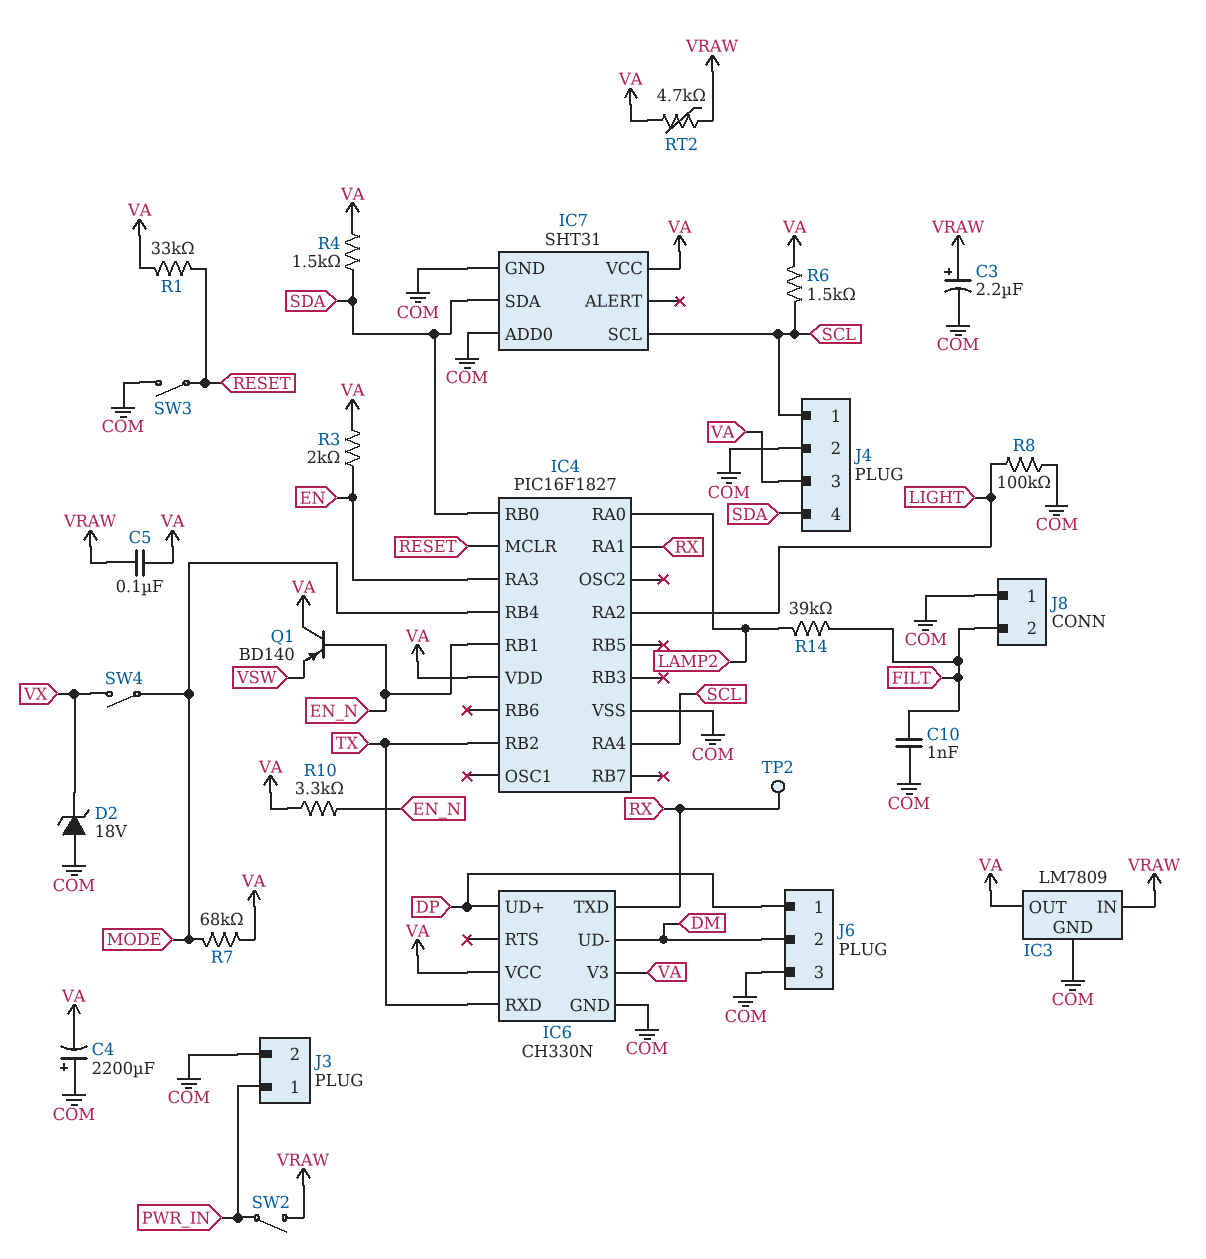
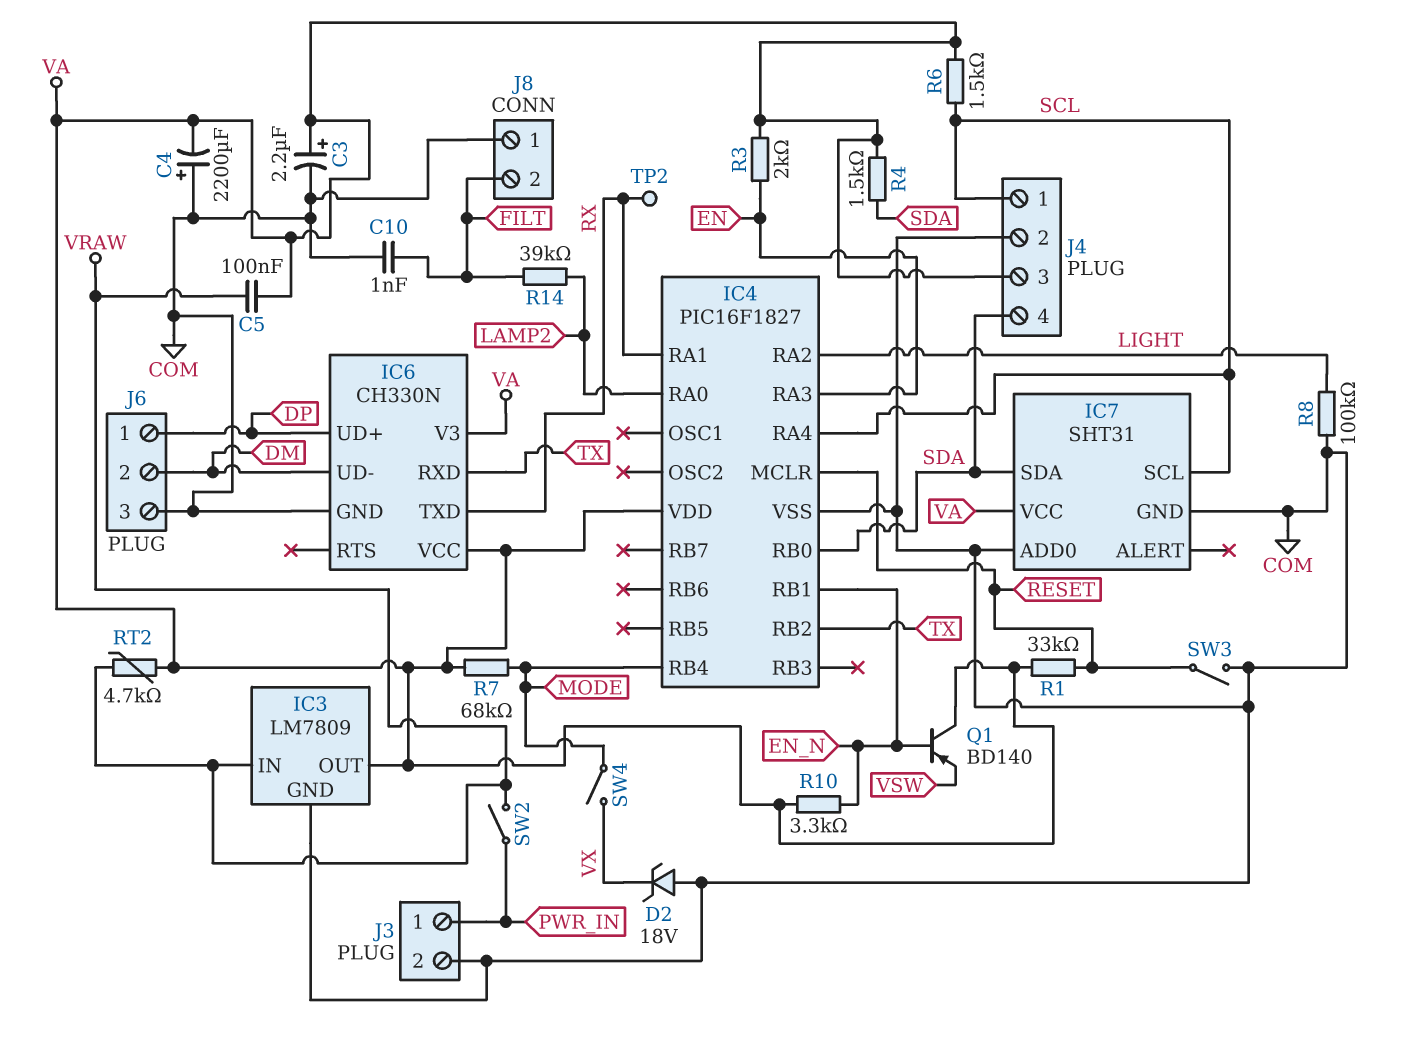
C3: 2.2uF (plus VRAW, minus COM) -> 2.2uF (plus VA, minus COM)

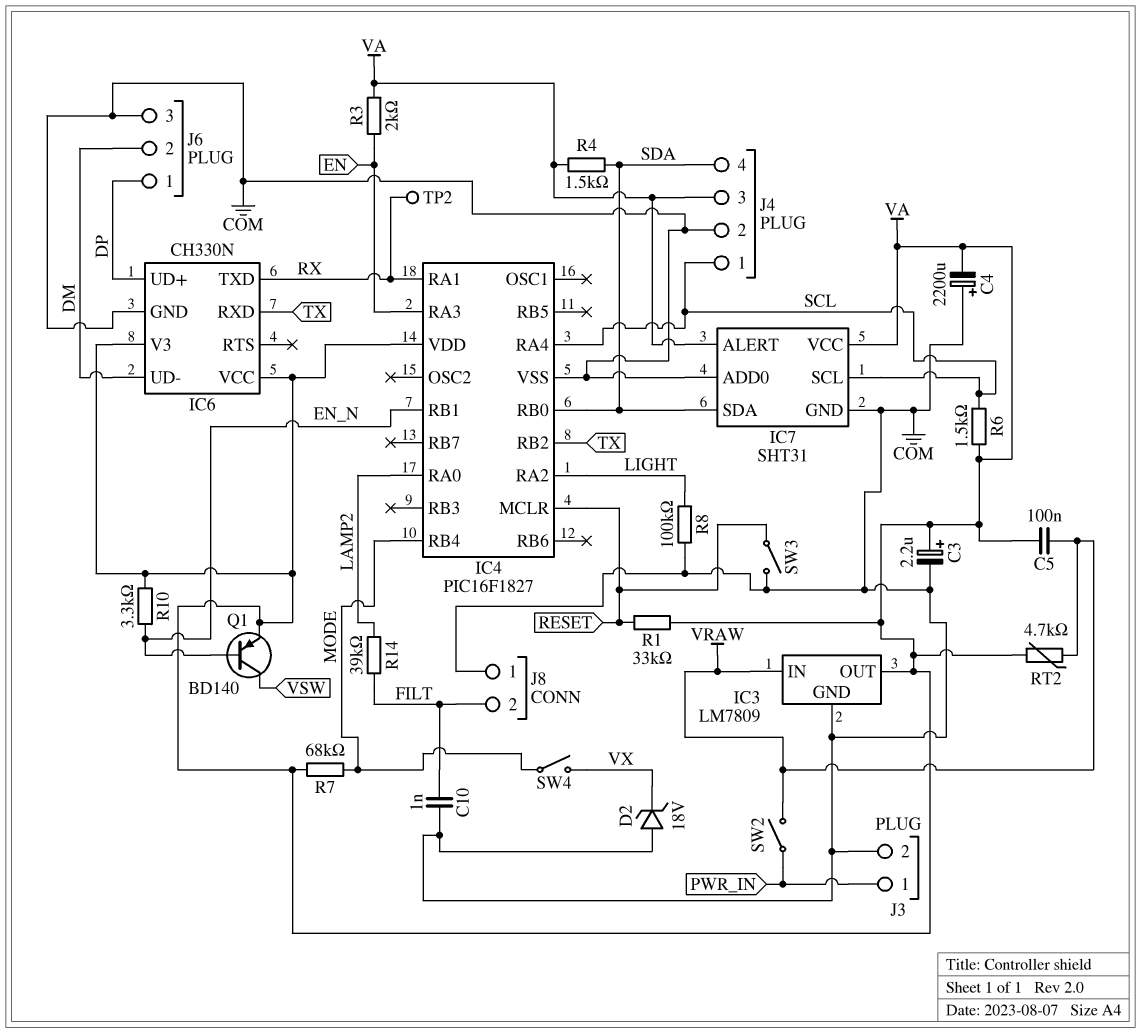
IC7 pin ALERT: none -> VA
Q1: PNP BD140 (B EN_N, C VA, E VSW) -> PNP BD140 (B EN_N, C VSW, E VA)

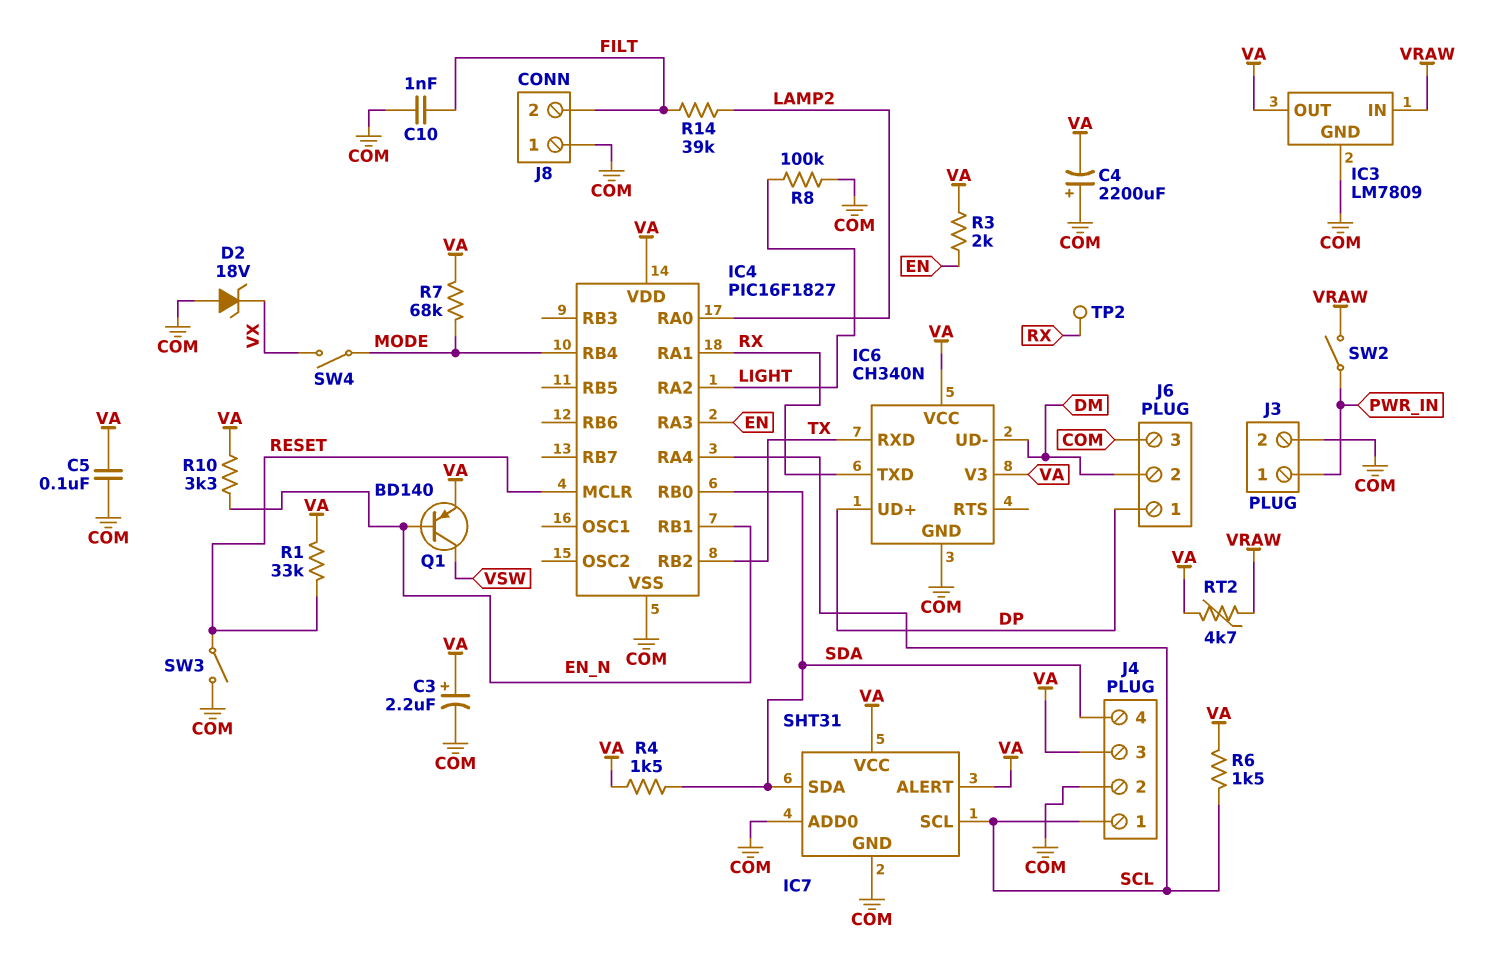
C5: 100nF (VA, VRAW) -> 100nF (COM, VA)
IC6: CH330N -> CH340N

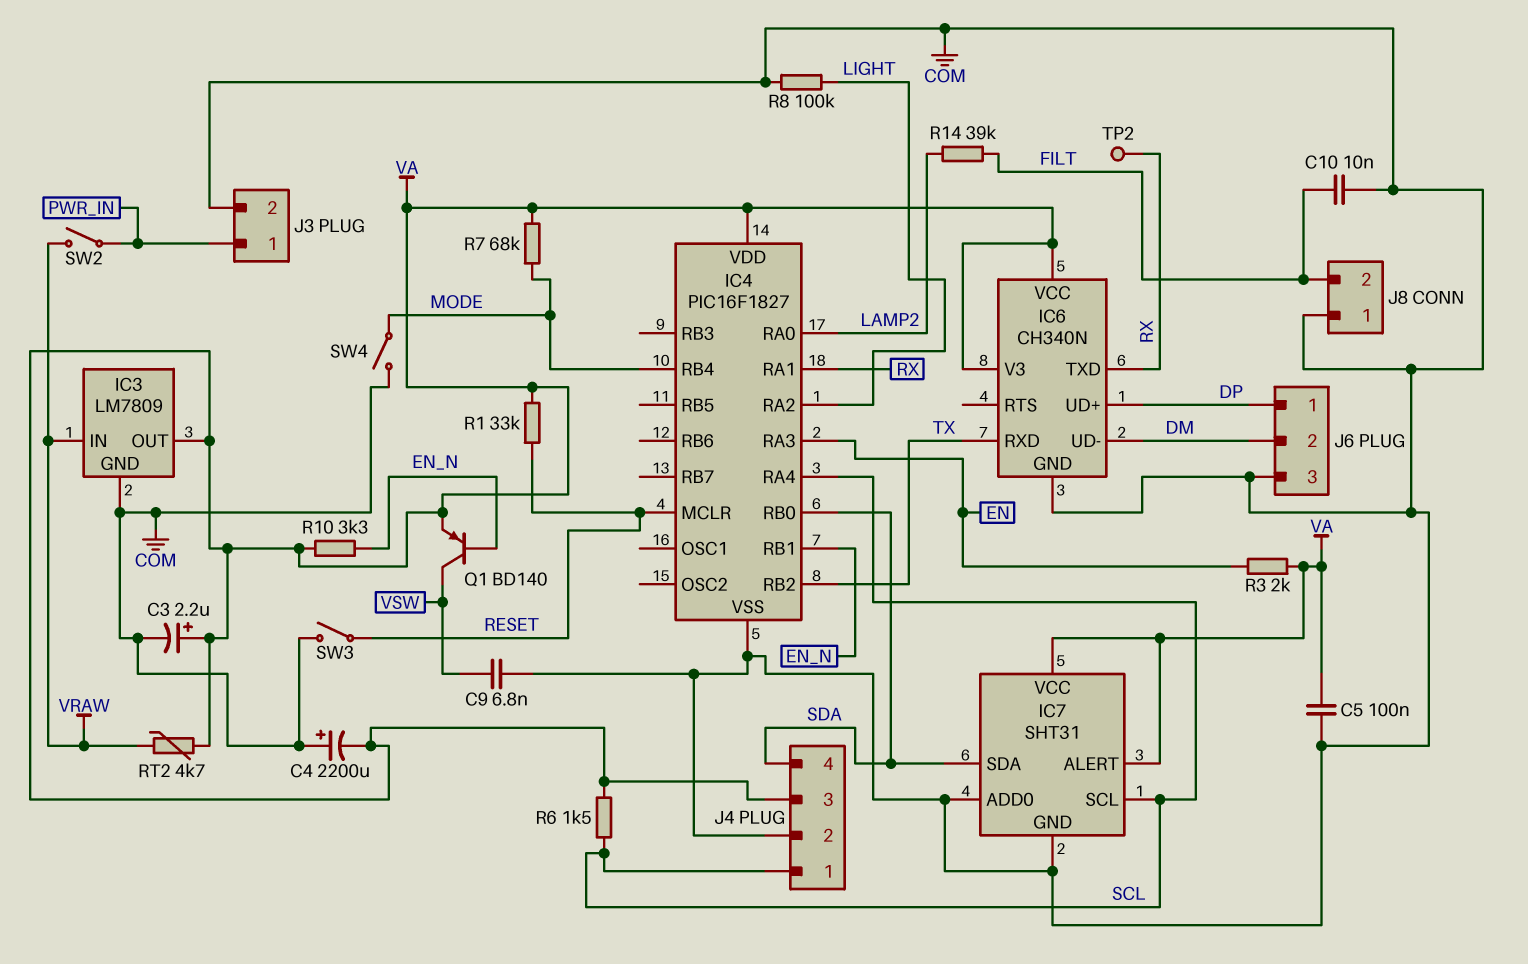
C9: none -> 6.8nF (COM, VSW)
C10: 1nF (COM, FILT) -> 10nF (COM, FILT)
D2: zener 18V (A COM, K VX) -> none
R4: 1.5k (SDA, VA) -> none
SW4: switch (MODE, VX) -> switch (COM, MODE)

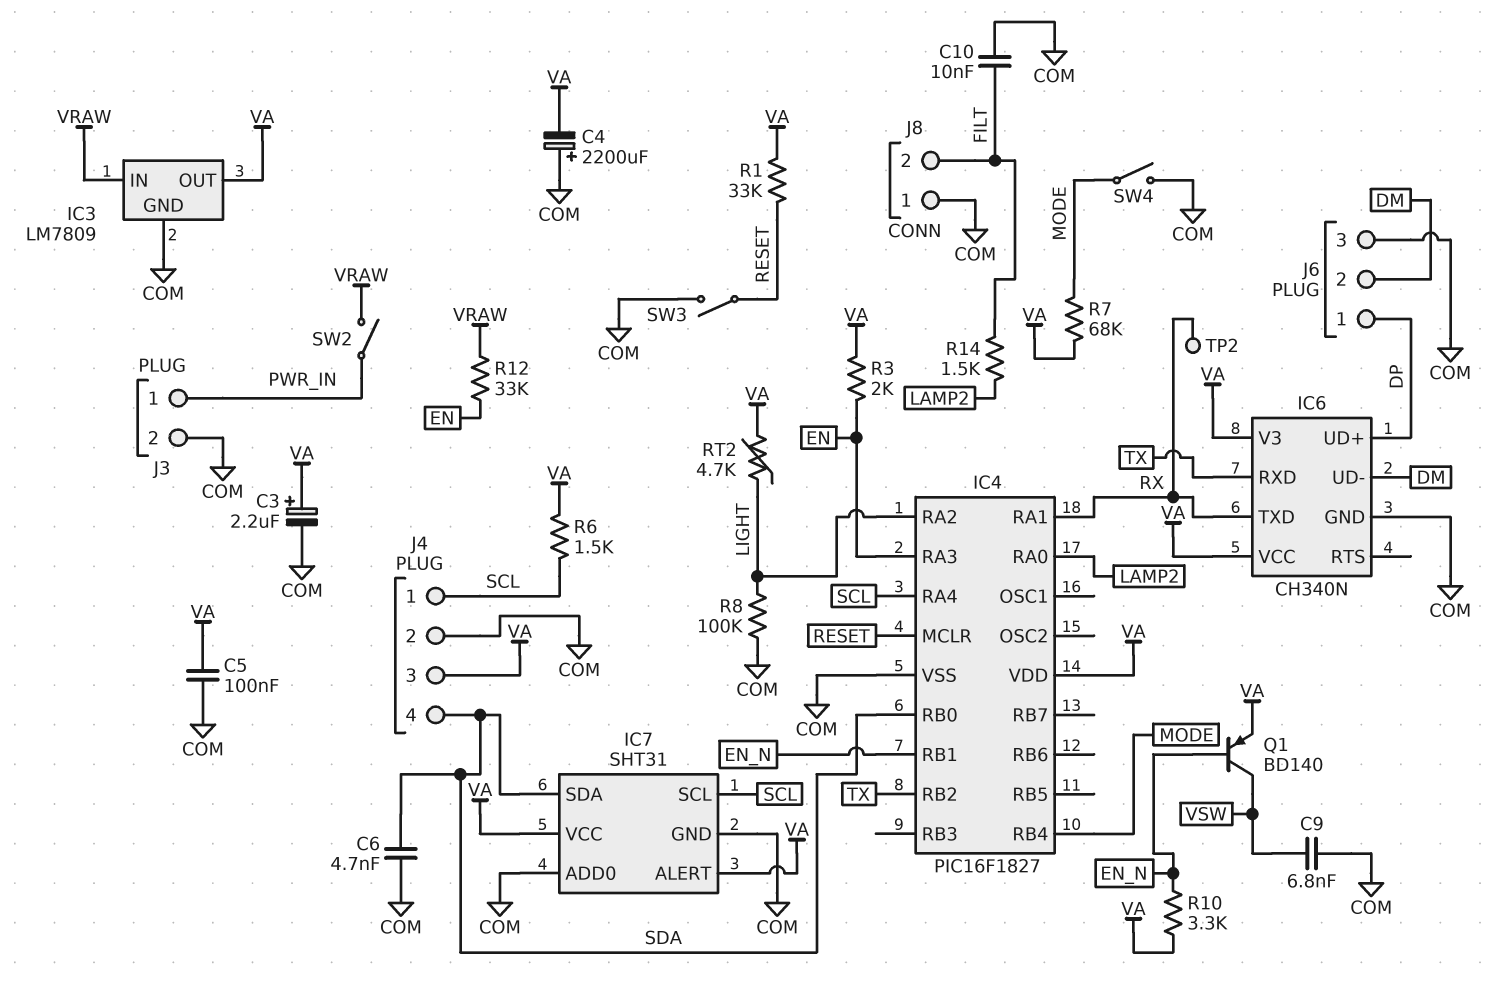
C6: none -> 4.7nF (COM, SDA)
R12: none -> 33k (EN, VRAW)
R14: 39k (FILT, LAMP2) -> 1.5k (FILT, LAMP2)
RT2: 4.7k (VA, VRAW) -> 4.7k (LIGHT, VA)

